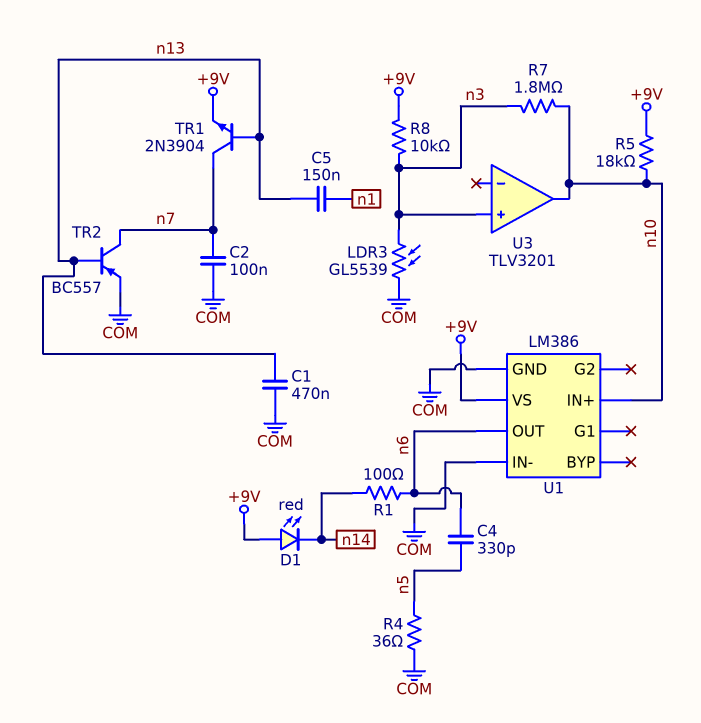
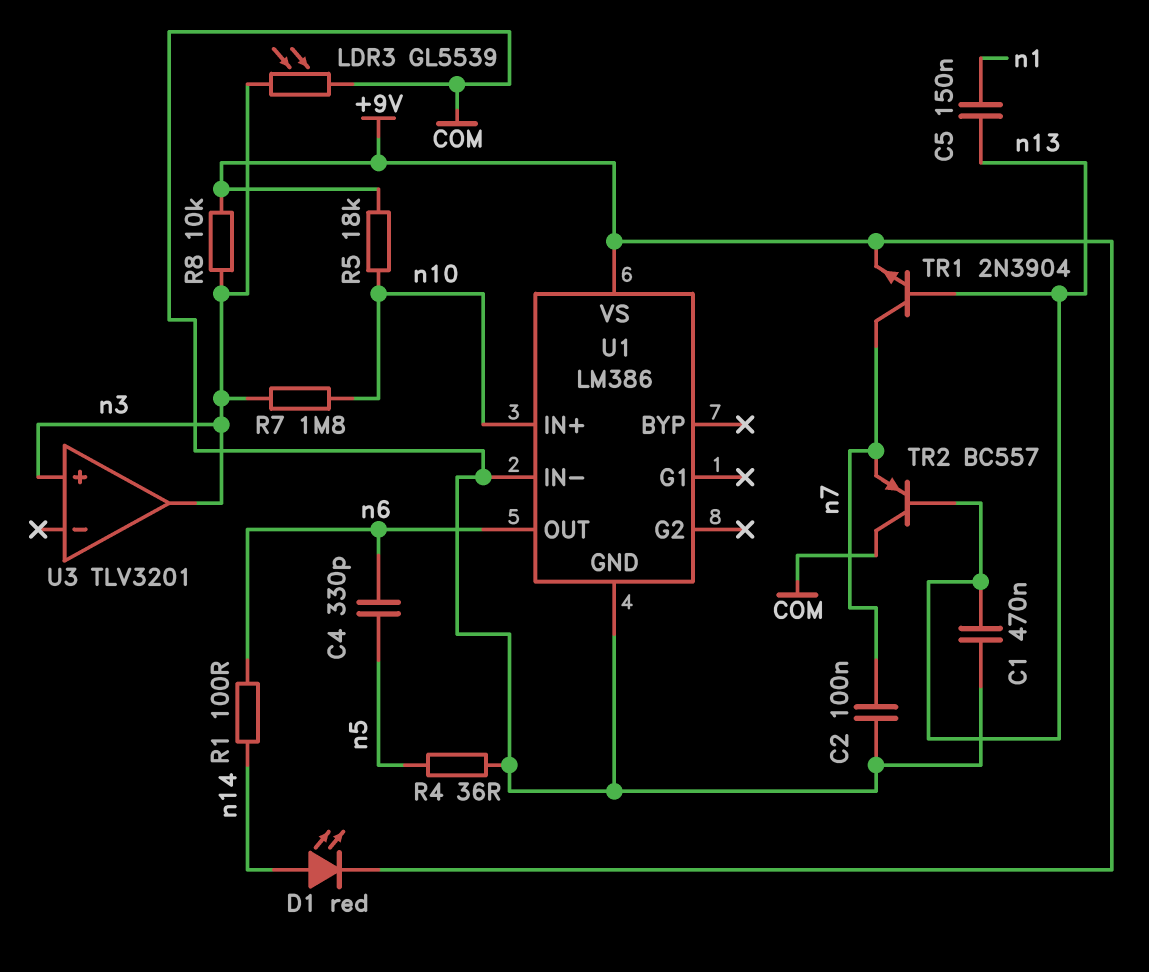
D1: LED red (A +9V, K n14) -> LED red (A n14, K +9V)
TR2: PNP BC557 (B n13, C n7, E COM) -> PNP BC557 (B n13, C COM, E n7)
U3 pin out: n10 -> n3

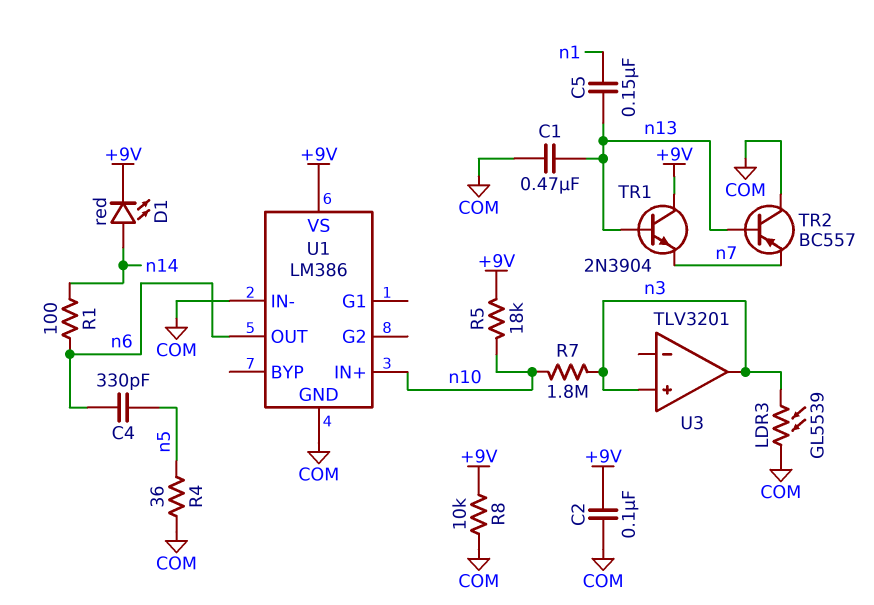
C2: 100nF (COM, n7) -> 100nF (+9V, COM)
R8: 10k (+9V, n3) -> 10k (+9V, COM)
TR1: NPN 2N3904 (B n13, C n7, E +9V) -> NPN 2N3904 (B n13, C +9V, E n7)

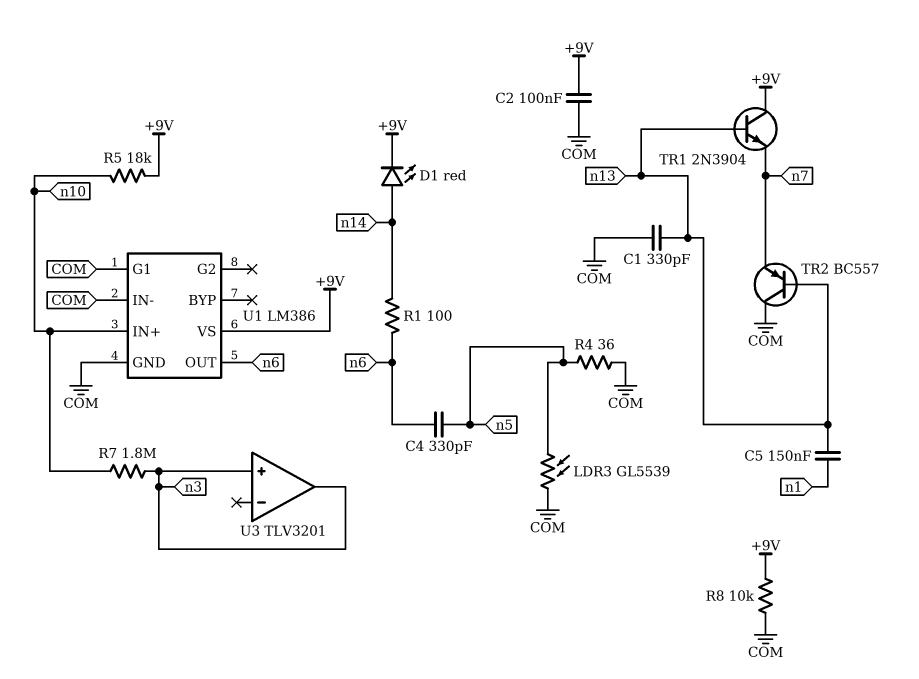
C1: 470nF (COM, n13) -> 330pF (COM, n13)
LDR3: GL5539 (COM, n3) -> GL5539 (COM, n5)
U1 pin G1: none -> COM

